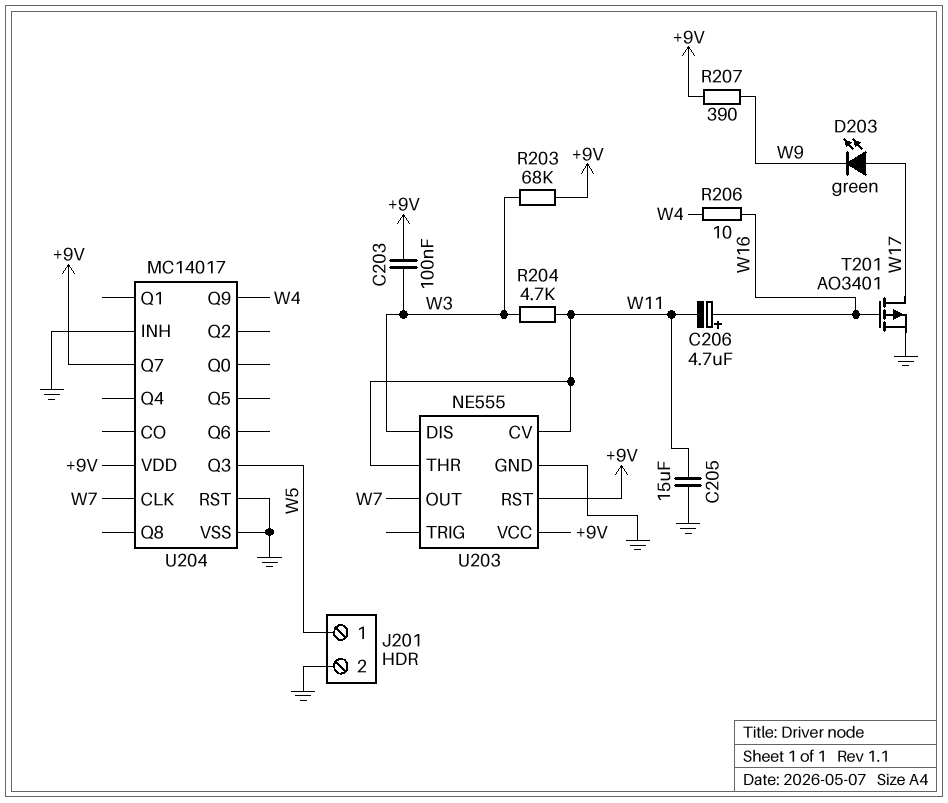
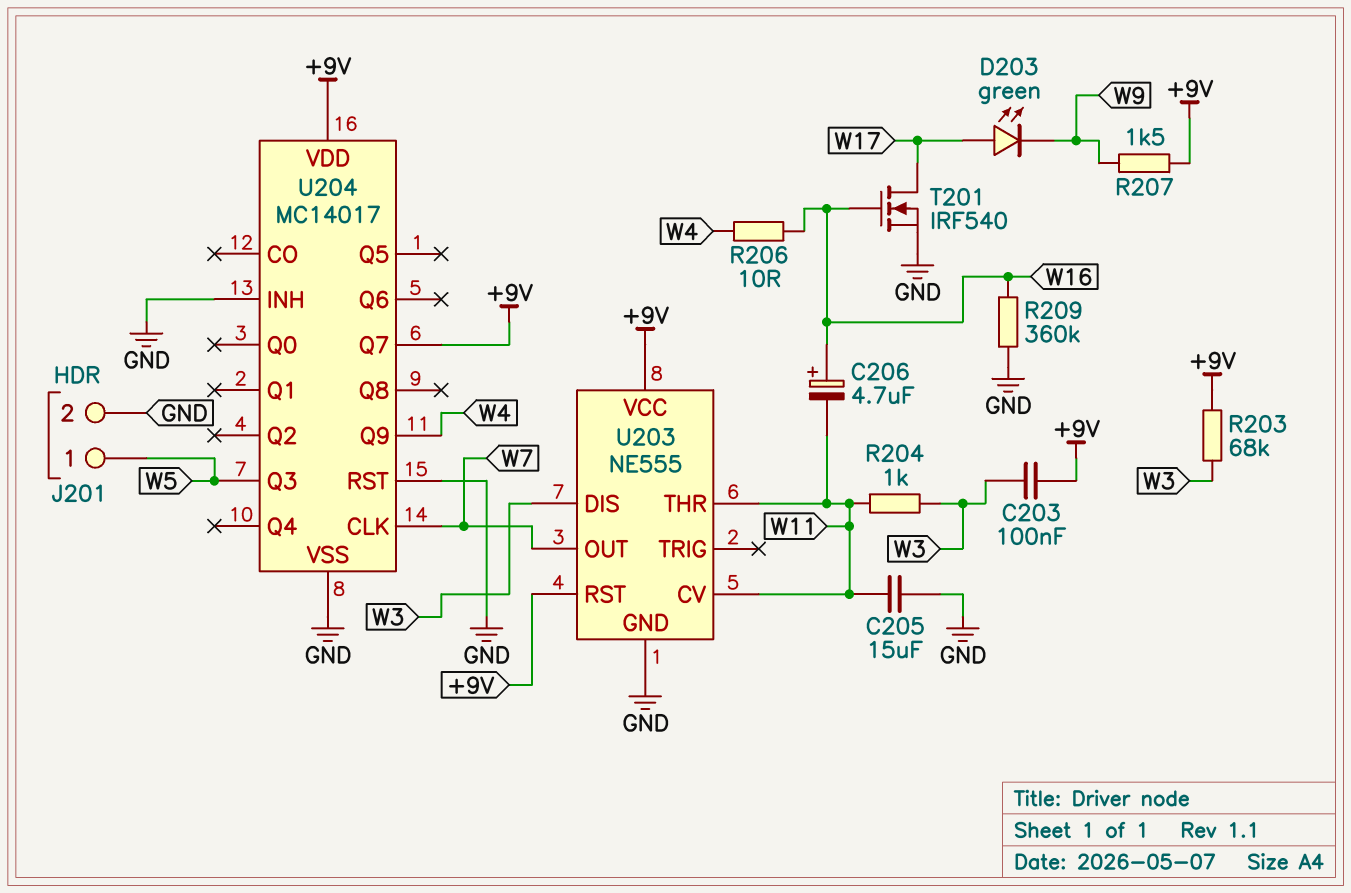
R204: 4.7k (W3, W11) -> 1k (W3, W11)
R207: 390 (+9V, W9) -> 1.5k (+9V, W9)
R209: none -> 360k (GND, W16)
T201: PMOS AO3401 (G W16, D W17, S GND) -> NMOS IRF540 (G W16, D W17, S GND)

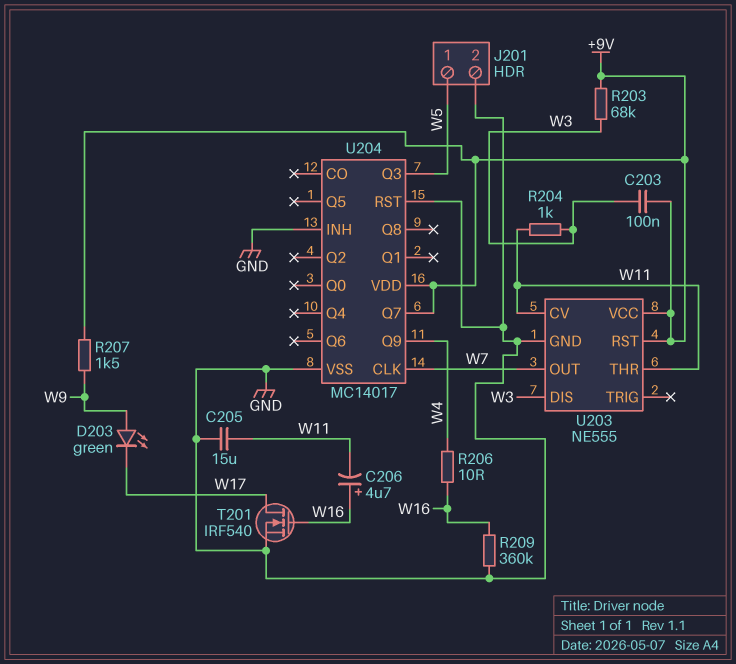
D203: LED green (A W17, K W9) -> LED green (A W9, K W17)

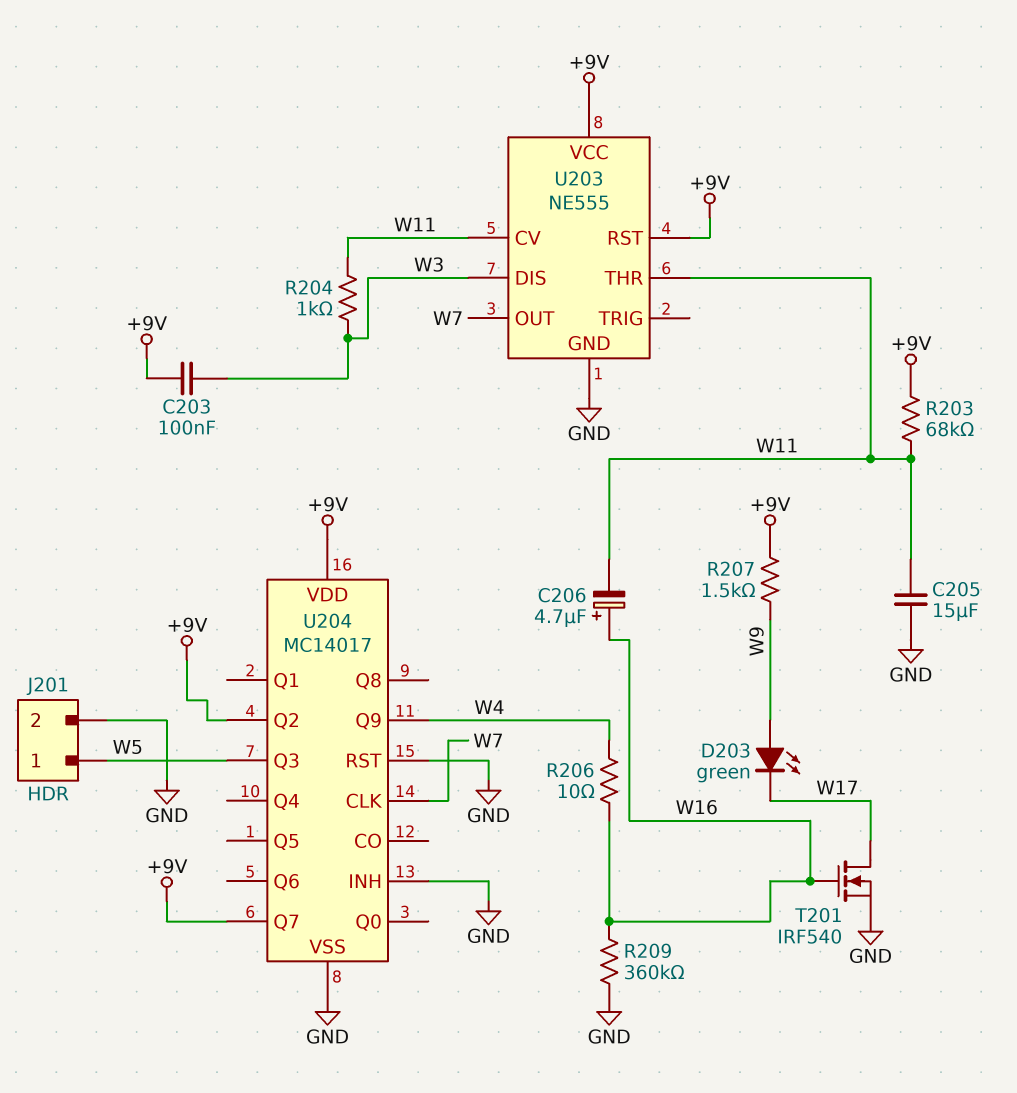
R203: 68k (+9V, W3) -> 68k (+9V, W11)
U204 pin Q2: none -> +9V

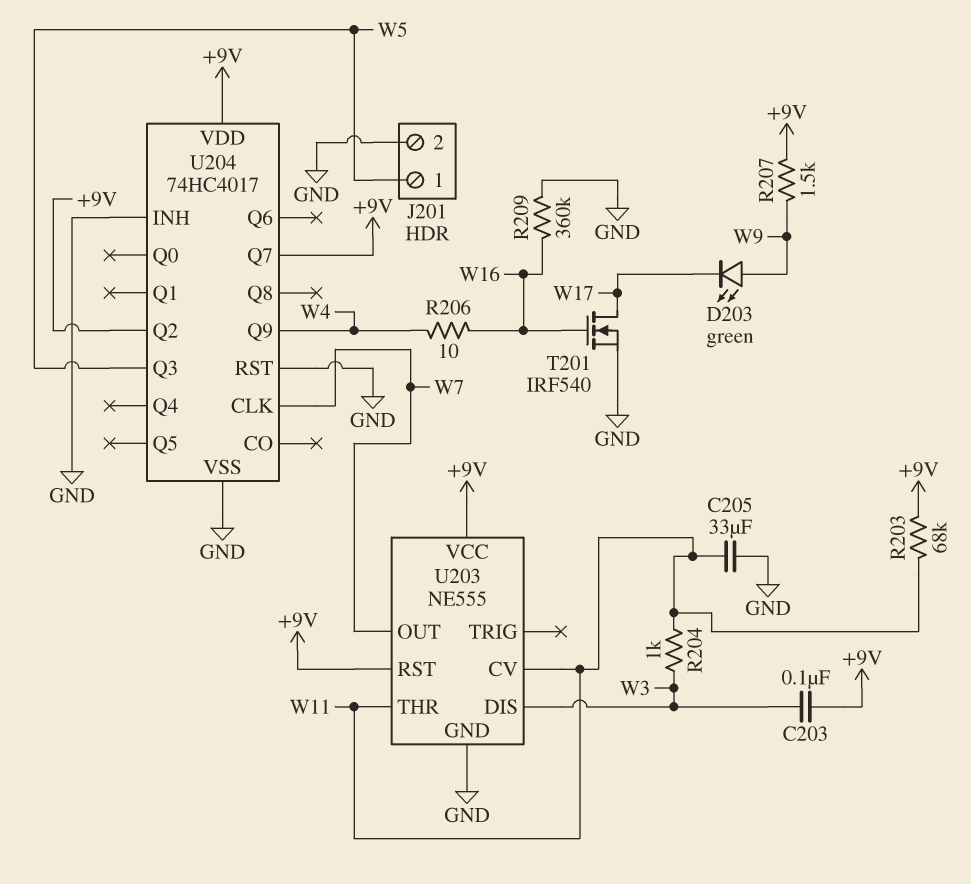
C205: 15uF (GND, W11) -> 33uF (GND, W11)
C206: 4.7uF (plus W16, minus W11) -> none
U204: MC14017 -> 74HC4017

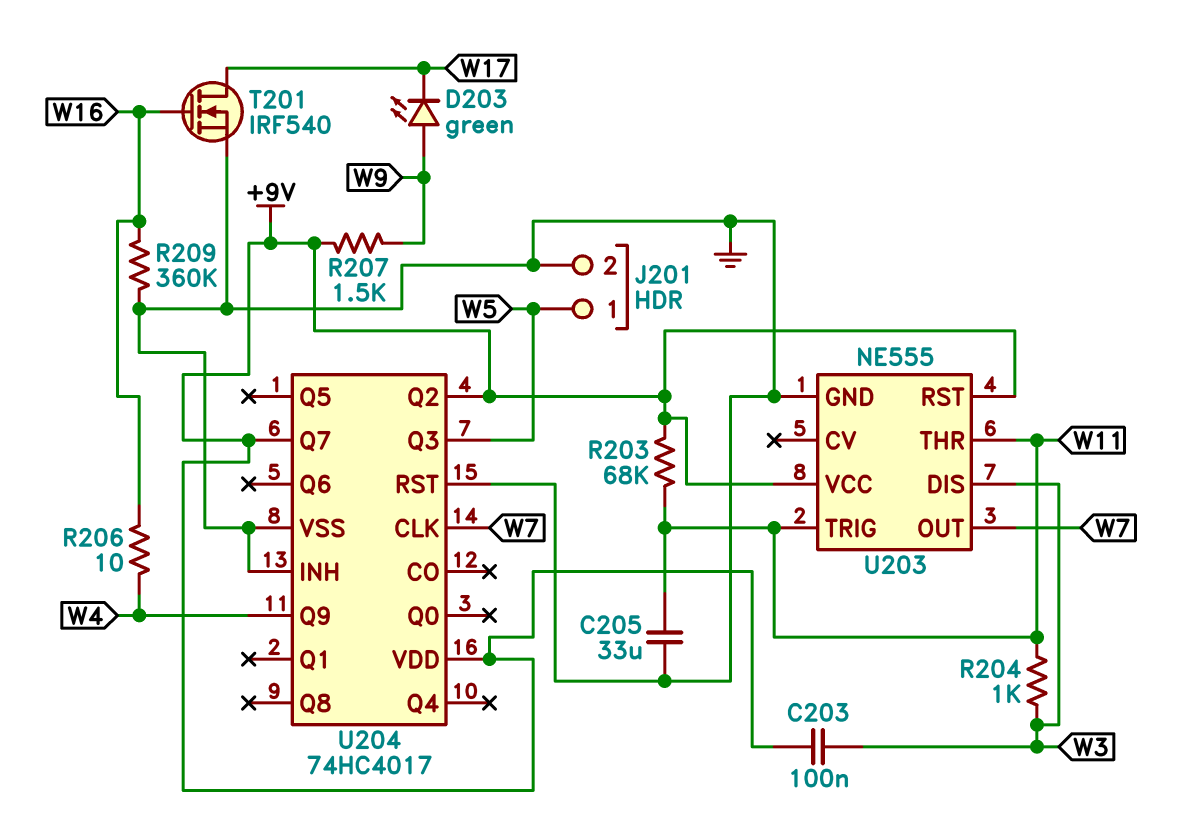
U203 pin CV: W11 -> none
U203 pin TRIG: none -> W11

